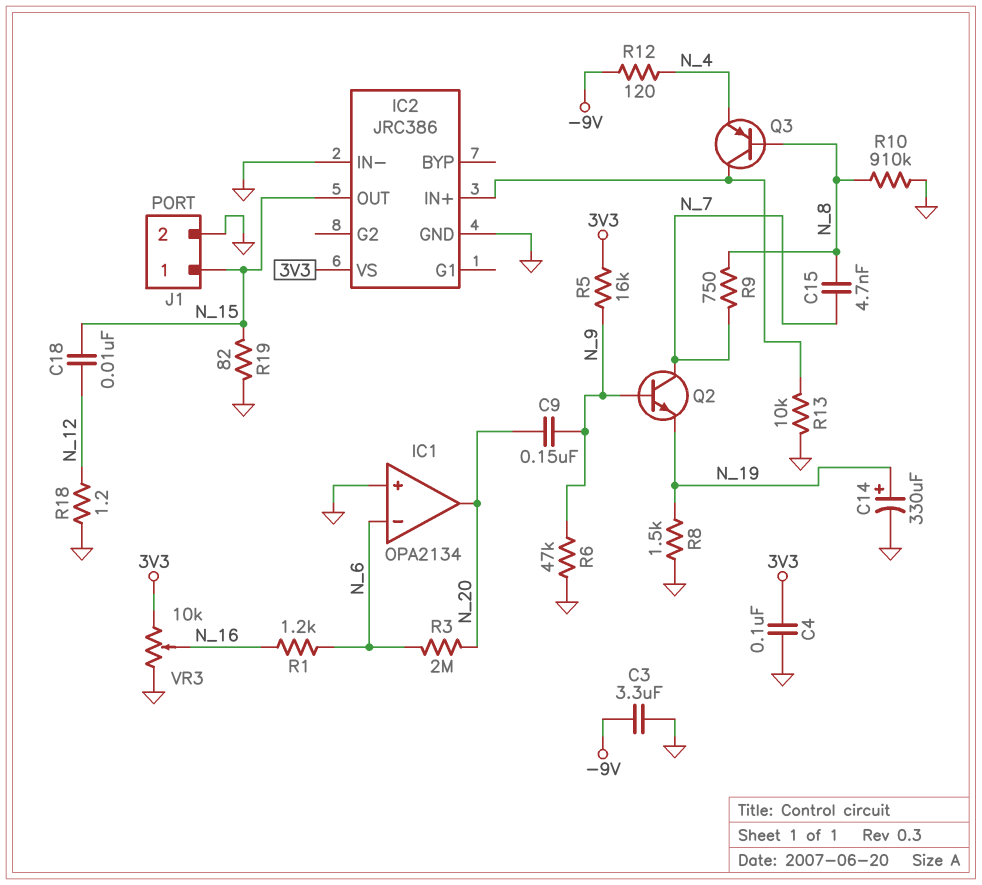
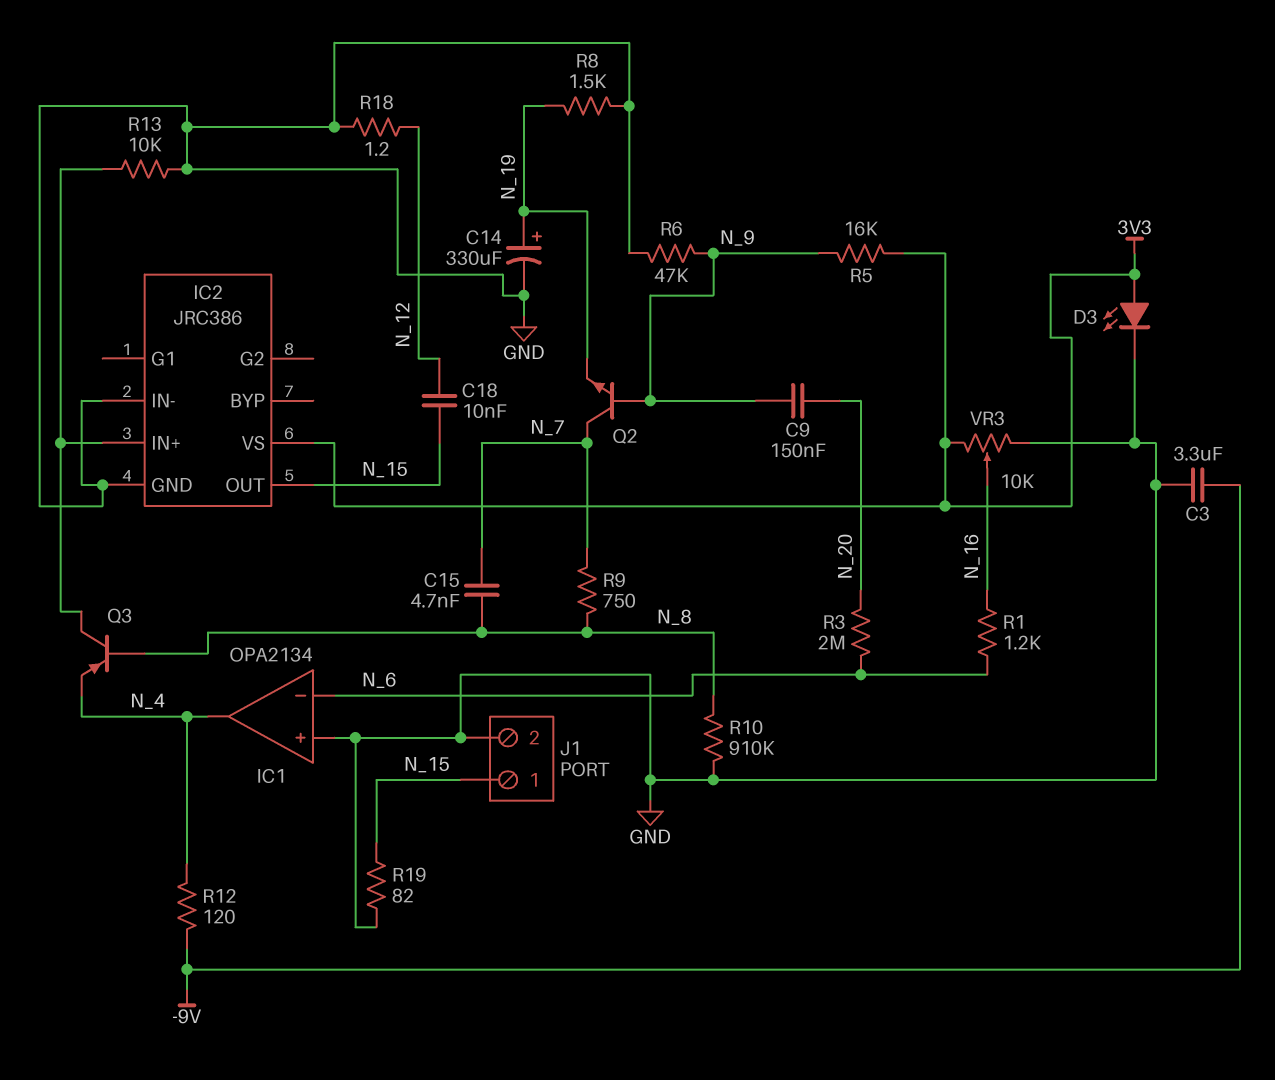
C4: 100nF (3V3, GND) -> none
D3: none -> LED (A 3V3, K GND)
IC1 pin out: N_20 -> N_4

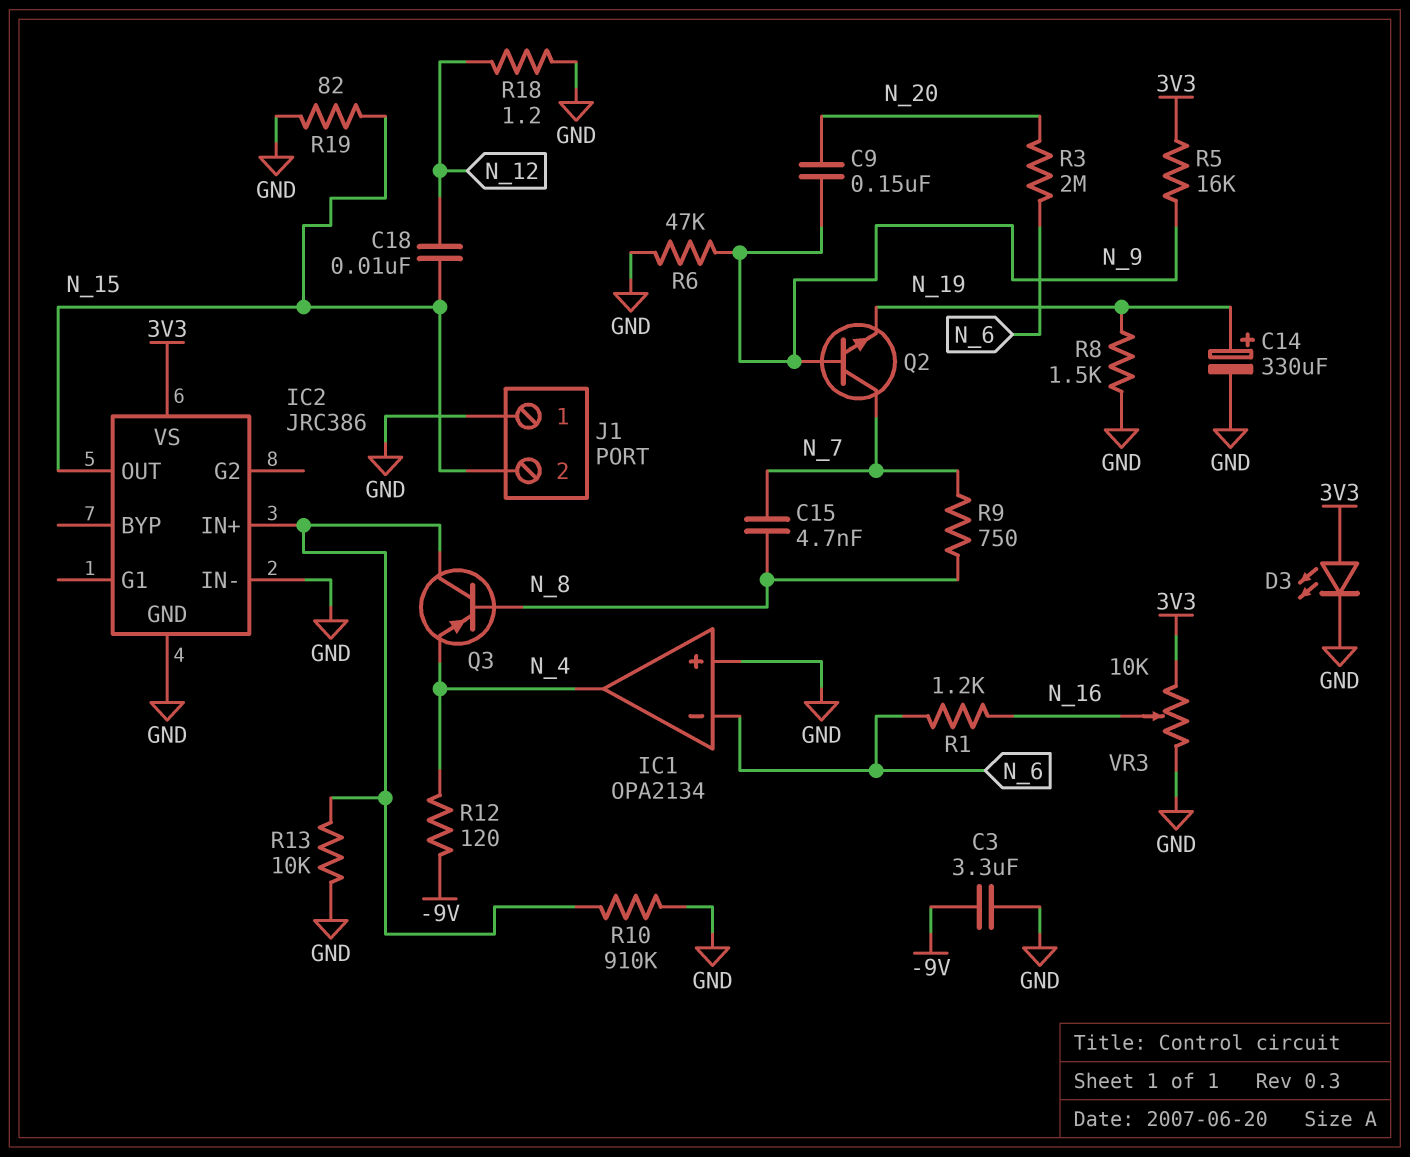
J1 pin 1: N_15 -> GND
J1 pin 2: GND -> N_15
R10: 910k (GND, N_8) -> 910k (GND, IC2/IN+)

